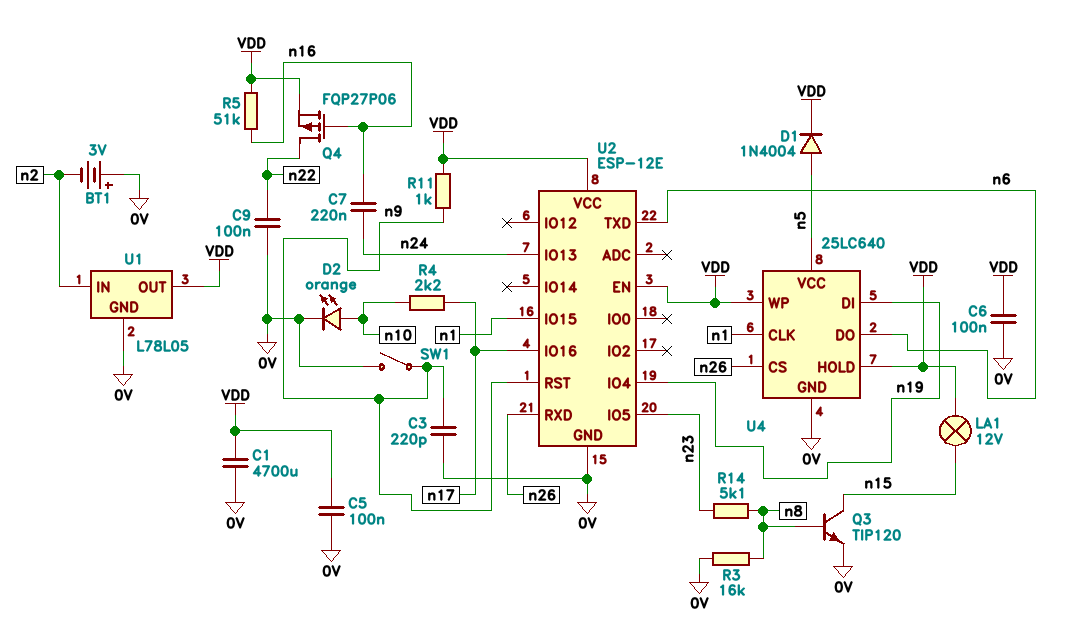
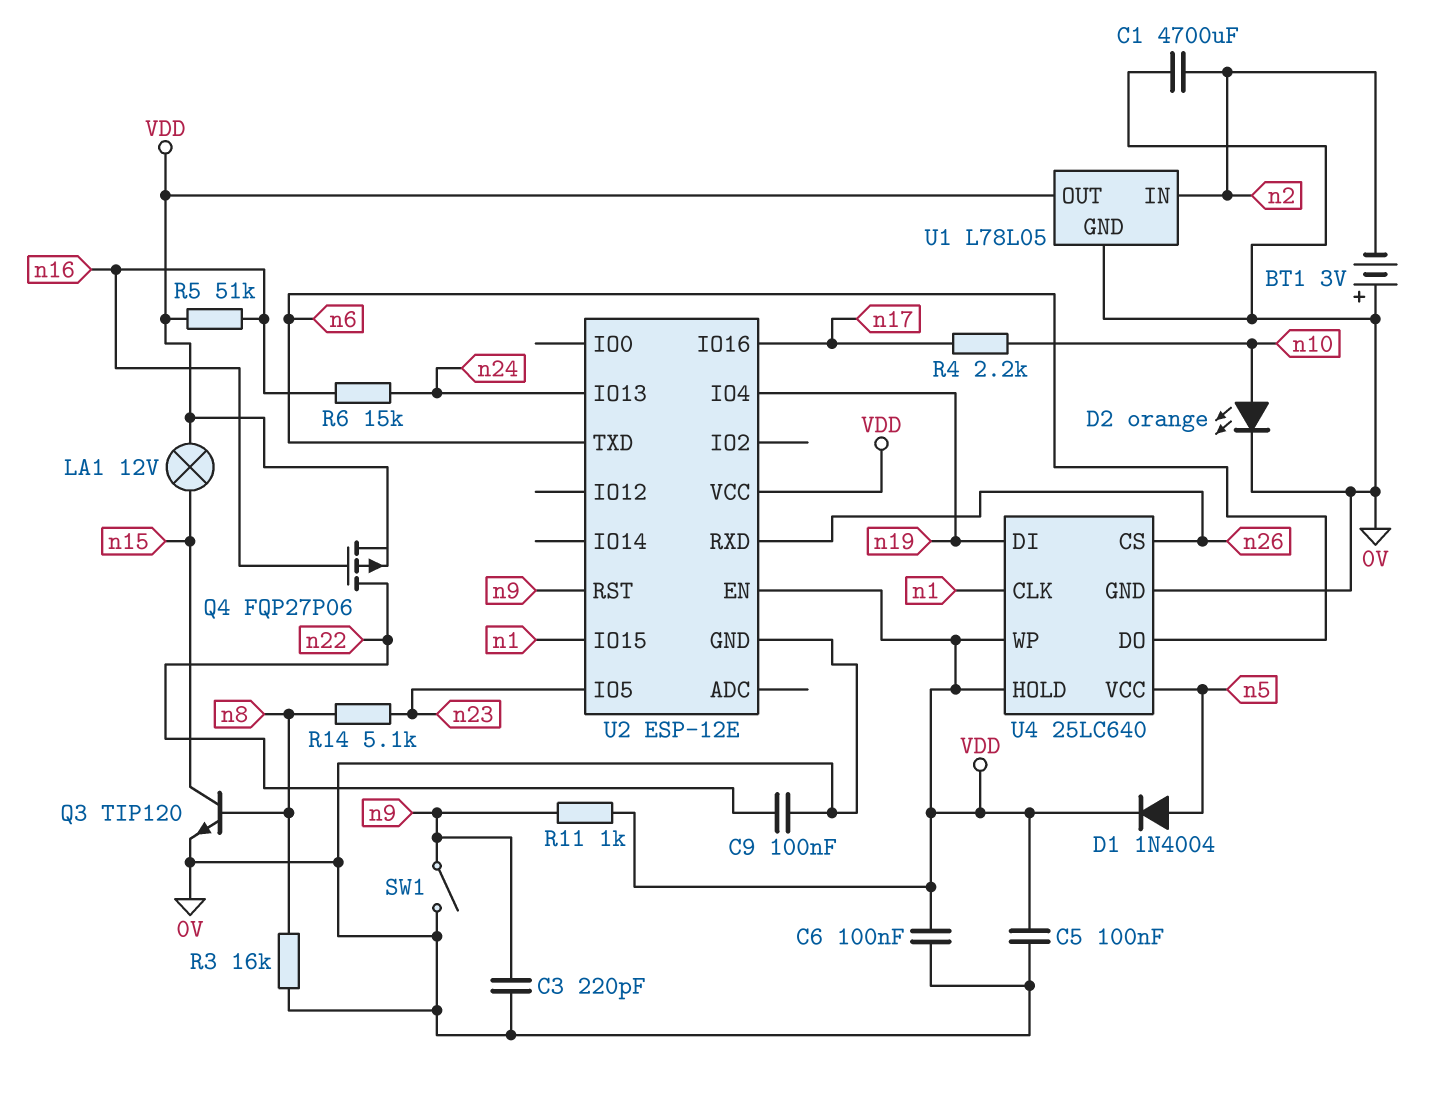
C1: 4700uF (0V, VDD) -> 4700uF (0V, n2)
C7: 220nF (n16, n24) -> none
R6: none -> 15k (n16, n24)

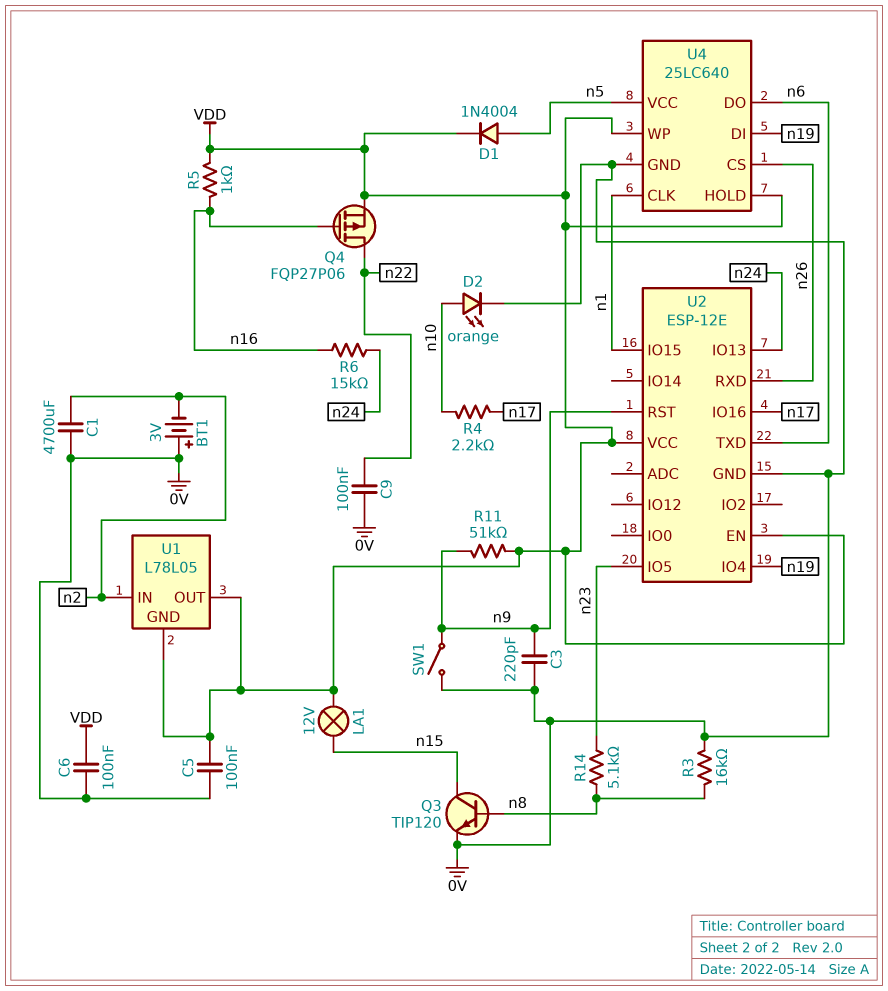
R5: 51k (VDD, n16) -> 1k (VDD, n16)
R11: 1k (VDD, n9) -> 51k (VDD, n9)
U1 pin GND: 0V -> VDD

